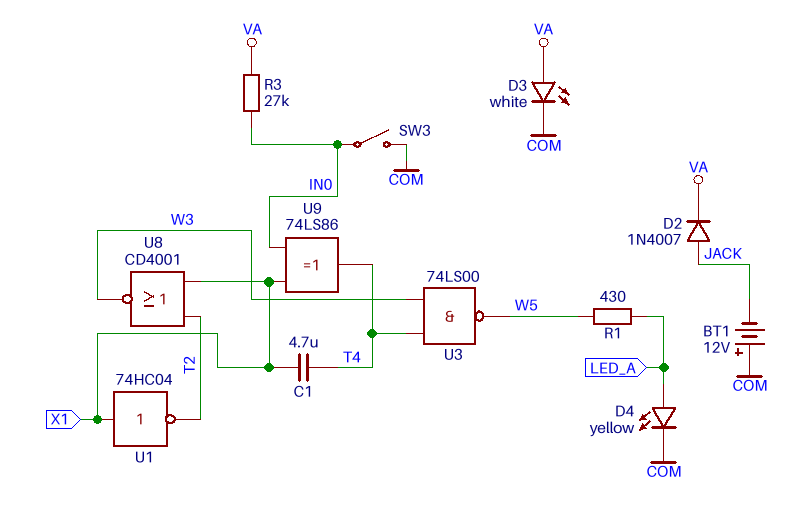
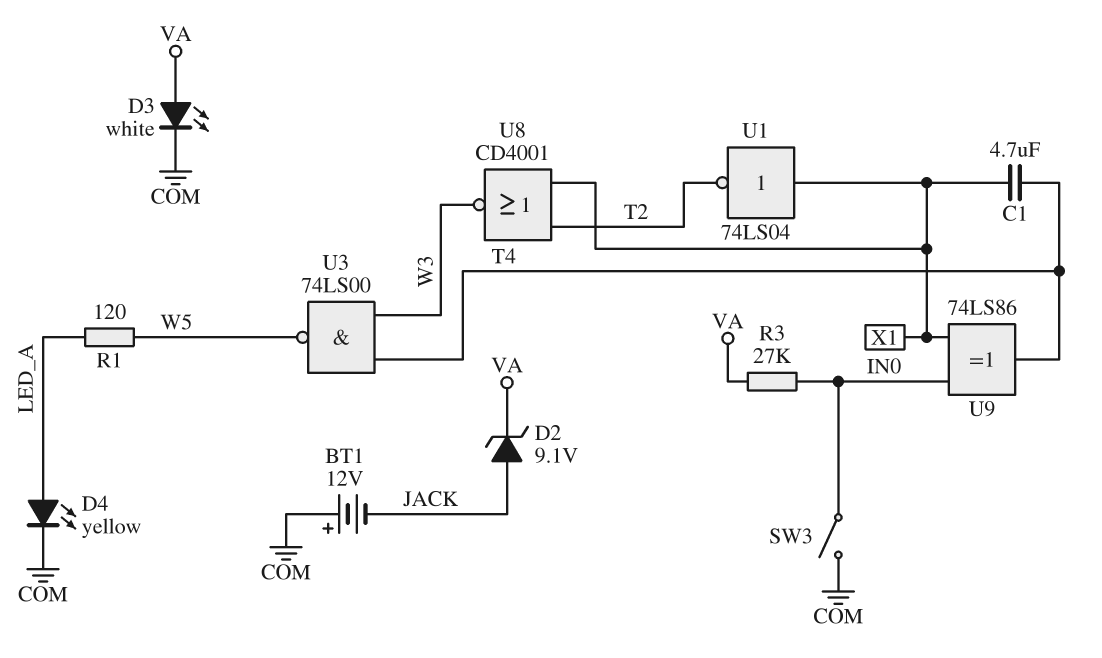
D2: diode 1N4007 (A JACK, K VA) -> zener 9.1V (A JACK, K VA)
R1: 430 (LED_A, W5) -> 120 (LED_A, W5)
U1: NOT 74HC04 (in X1, out T2) -> NOT 74LS04 (in X1, out T2)

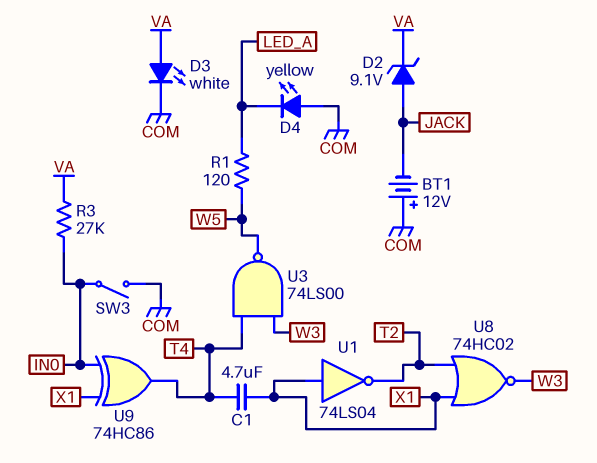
D4: LED yellow (A LED_A, K COM) -> LED yellow (A COM, K LED_A)
U8: NOR CD4001 (in T2, in X1, out W3) -> NOR 74HC02 (in T2, in X1, out W3)
U9: XOR 74LS86 (in IN0, in X1, out T4) -> XOR 74HC86 (in IN0, in X1, out T4)

